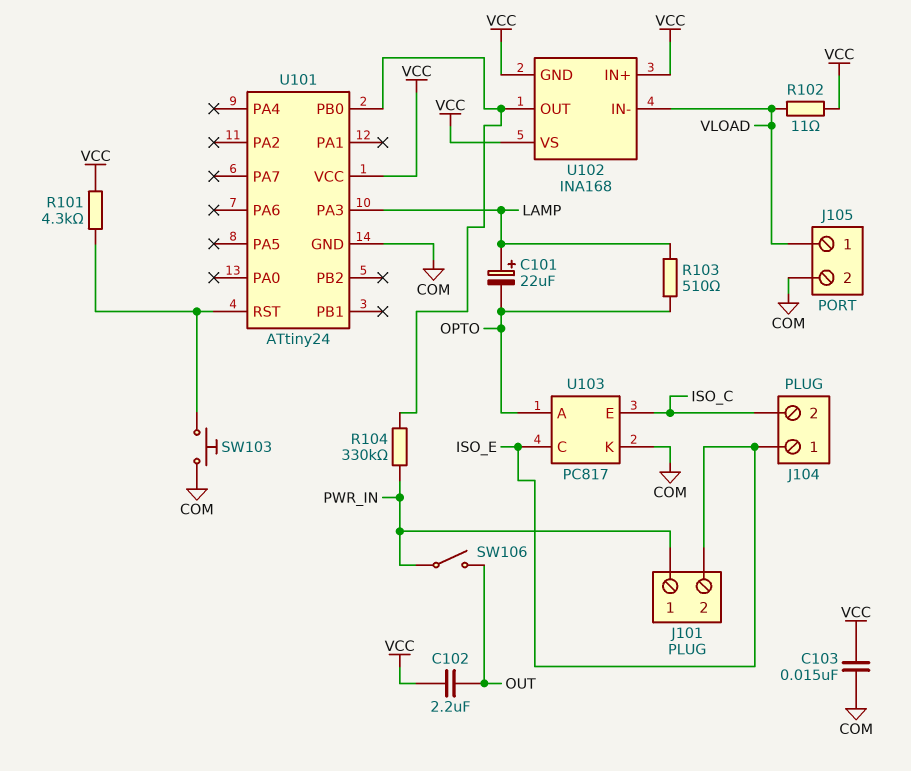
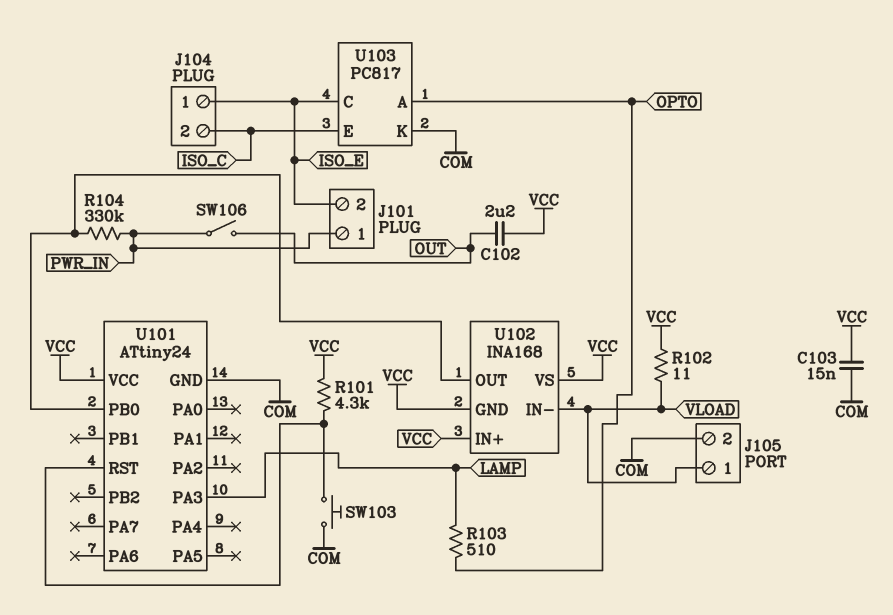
C101: 22uF (plus LAMP, minus OPTO) -> none

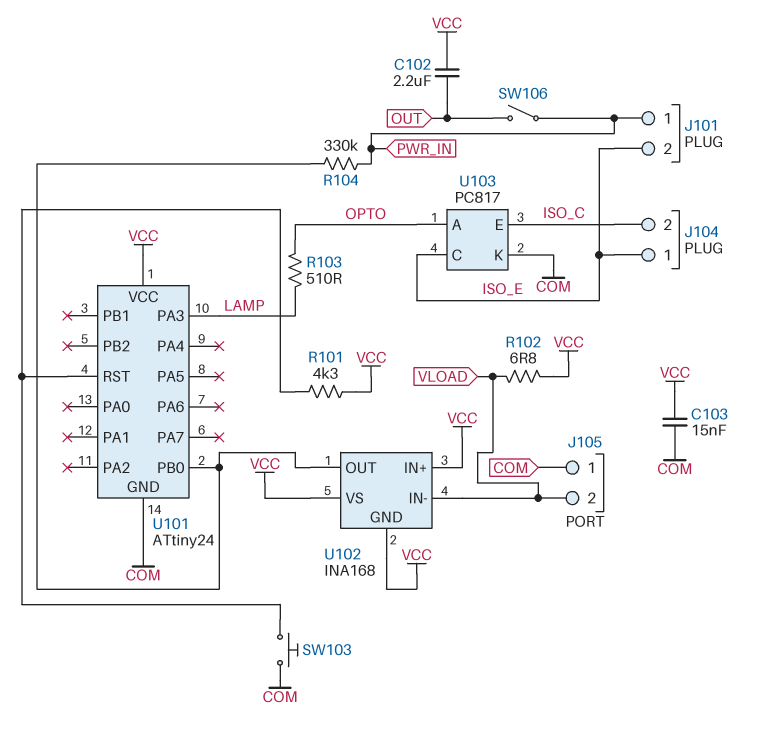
J105 pin 1: VLOAD -> COM
J105 pin 2: COM -> VLOAD
R102: 11 (VCC, VLOAD) -> 6.8 (VCC, VLOAD)

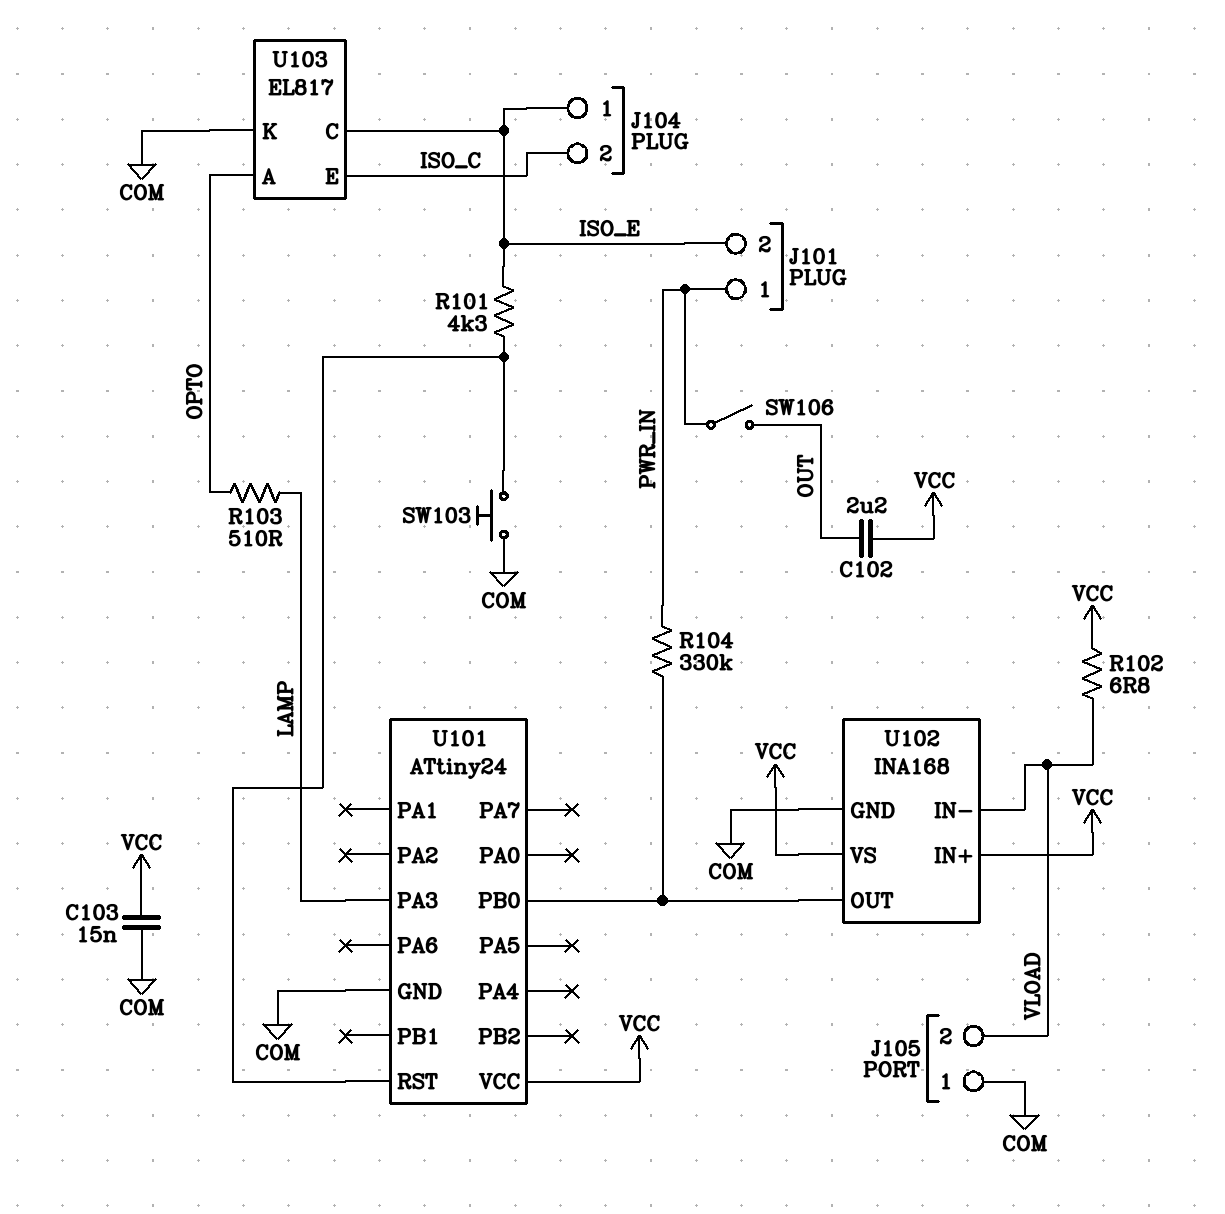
R101: 4.3k (U101/RST, VCC) -> 4.3k (ISO_E, U101/RST)
U102 pin GND: VCC -> COM
U103: PC817 -> EL817

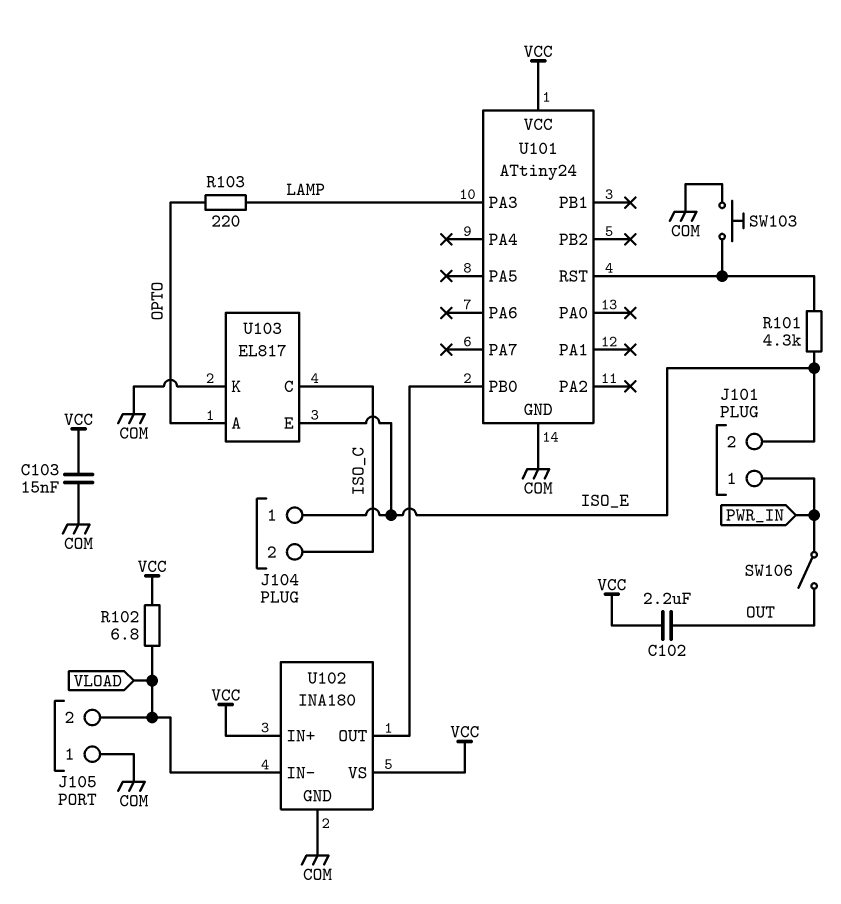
R103: 510 (LAMP, OPTO) -> 220 (LAMP, OPTO)
R104: 330k (PWR_IN, U101/PB0) -> none
U102: INA168 -> INA180
U103 pin C: ISO_E -> ISO_C
U103 pin E: ISO_C -> ISO_E

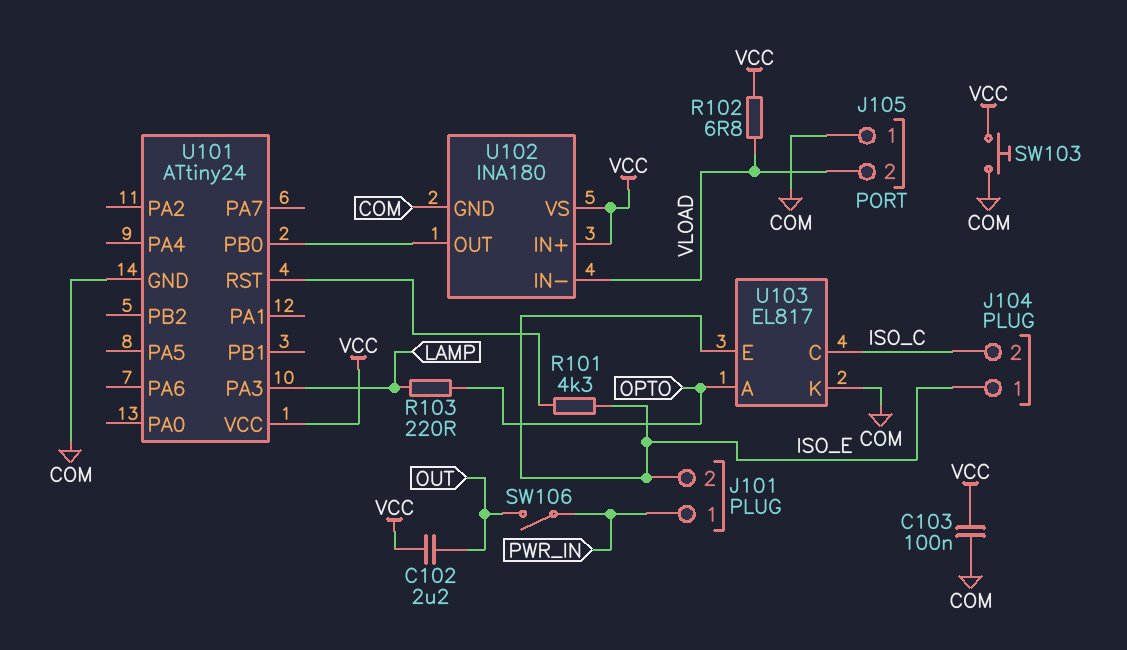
C103: 15nF (COM, VCC) -> 100nF (COM, VCC)
SW103: button (COM, U101/RST) -> button (COM, VCC)

